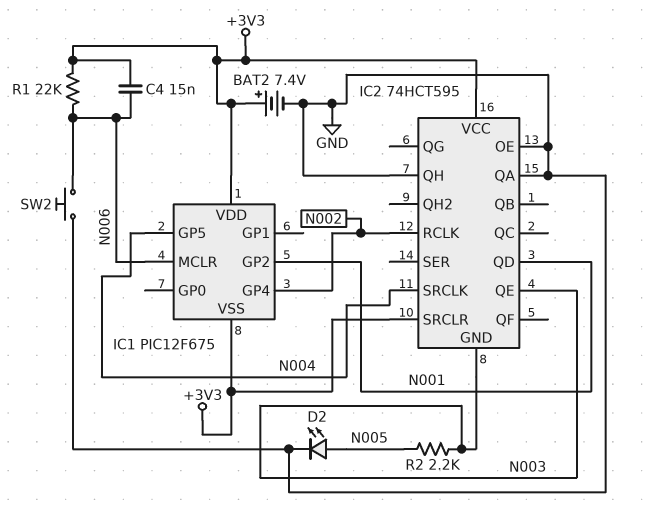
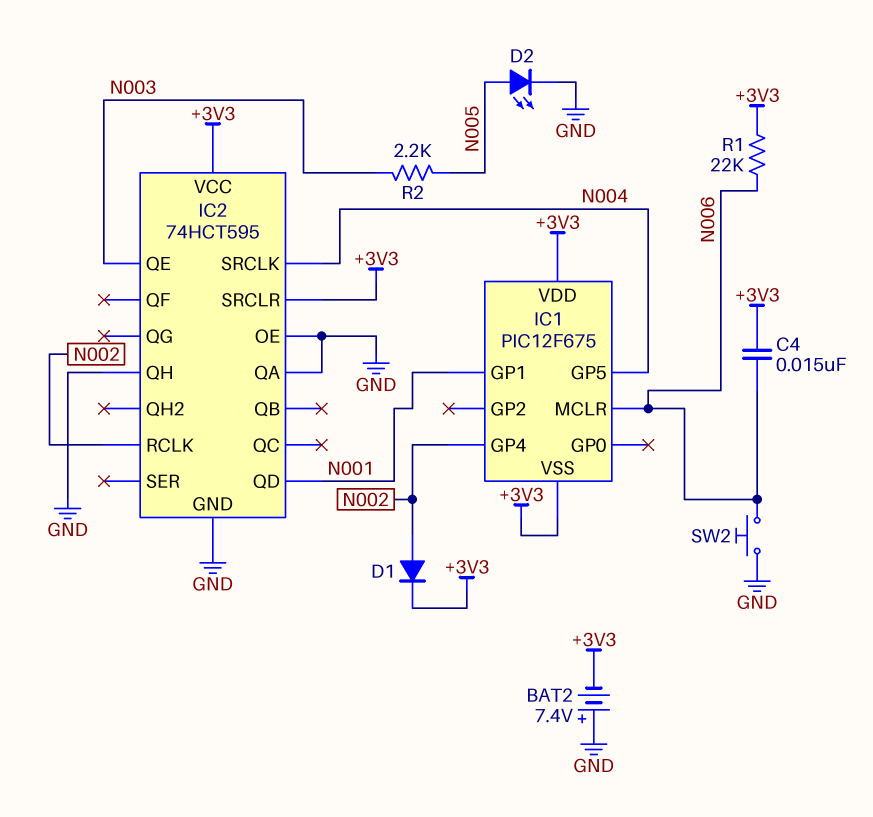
BAT2: 7.4V (plus +3V3, minus GND) -> 7.4V (plus GND, minus +3V3)
D1: none -> diode (A N002, K +3V3)
IC1 pin GP1: none -> N001
IC1 pin GP2: N001 -> none
IC2 pin GND: N003 -> GND

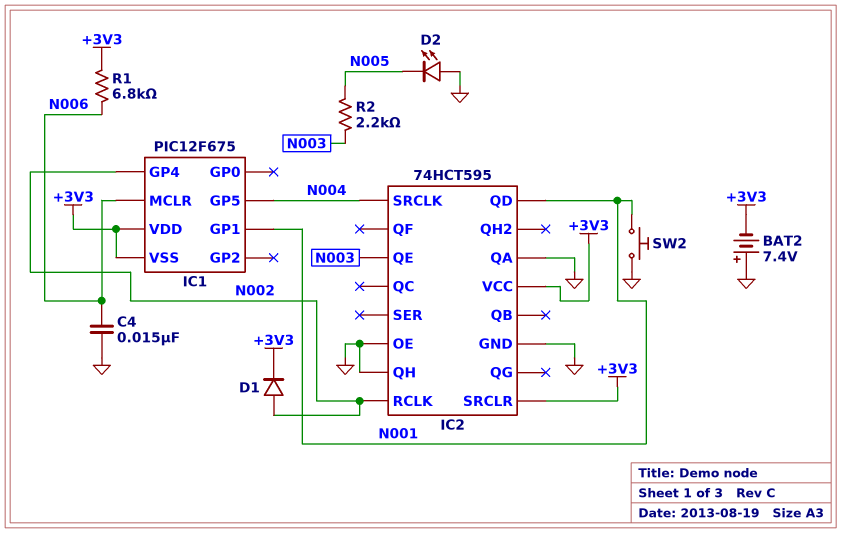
C4: 15nF (+3V3, N006) -> 15nF (GND, N006)
D2: LED (A N005, K GND) -> LED (A GND, K N005)
R1: 22k (+3V3, N006) -> 6.8k (+3V3, N006)
SW2: button (GND, N006) -> button (GND, N001)

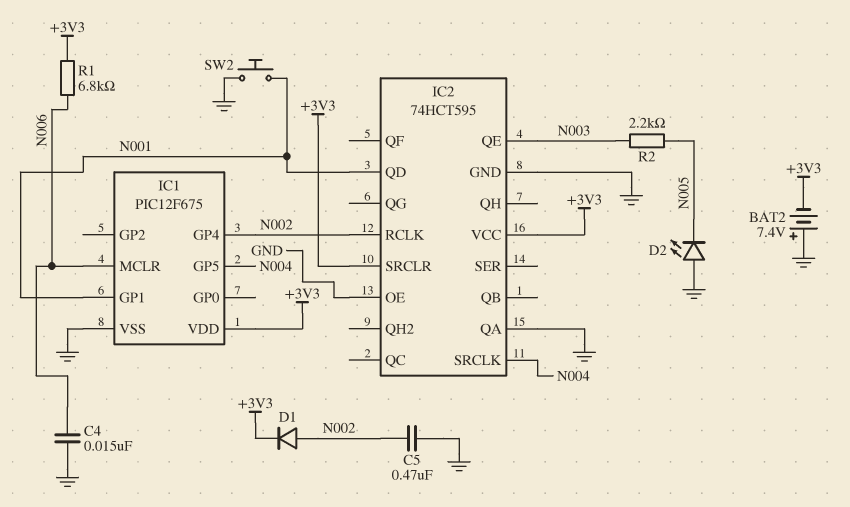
C5: none -> 470nF (GND, N002)
IC1 pin VSS: +3V3 -> GND
IC2 pin QH: GND -> none

